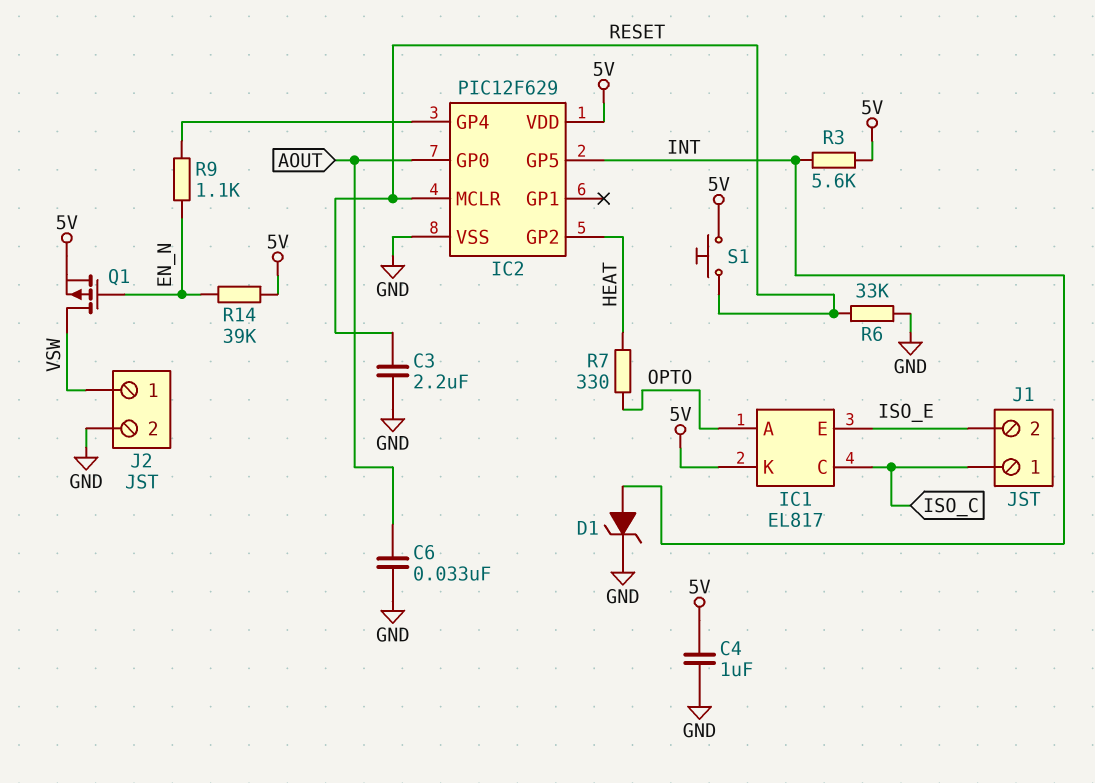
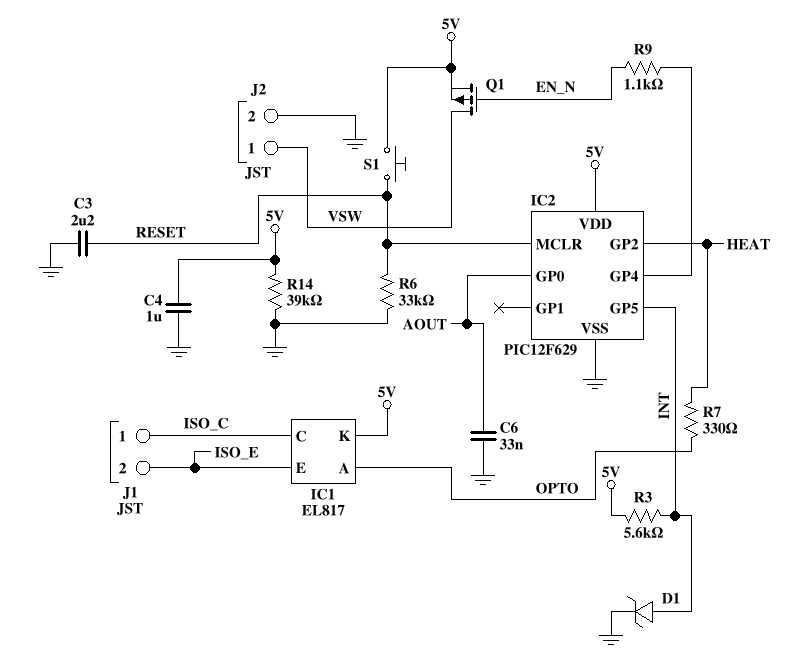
R14: 39k (5V, EN_N) -> 39k (5V, GND)

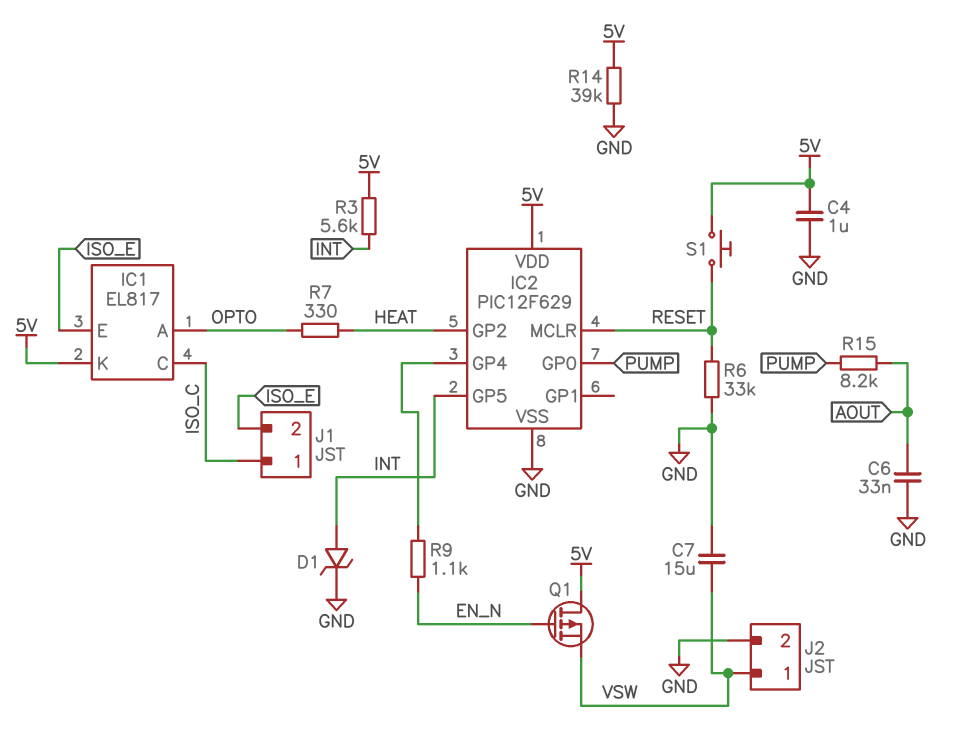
C3: 2.2uF (GND, RESET) -> none
C7: none -> 15uF (GND, VSW)
IC2 pin GP0: AOUT -> PUMP
Q1: PMOS (G EN_N, D VSW, S 5V) -> PMOS (G EN_N, D 5V, S VSW)
R15: none -> 8.2k (AOUT, PUMP)

